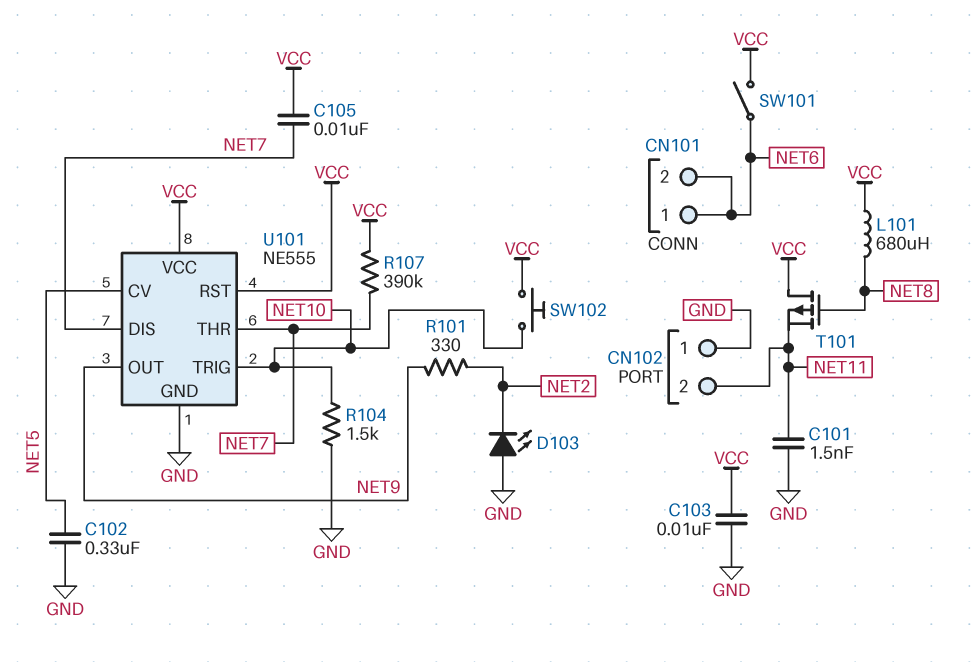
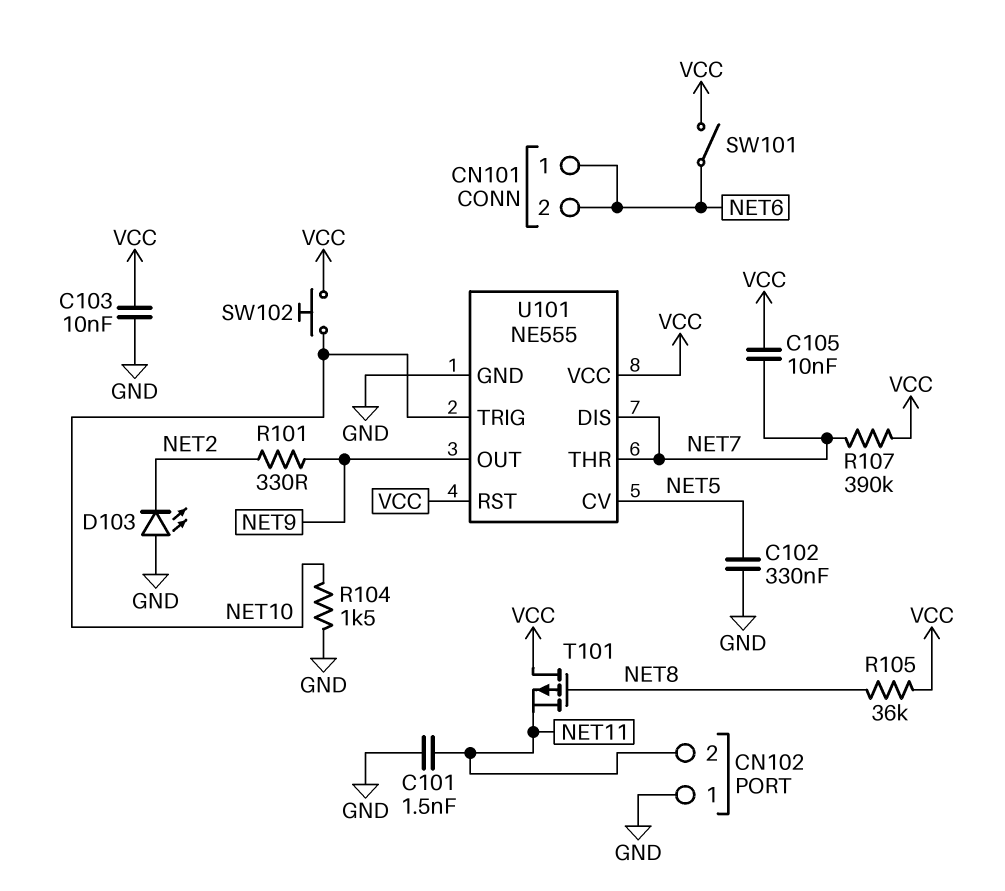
L101: 680uH (NET8, VCC) -> none
R105: none -> 36k (NET8, VCC)

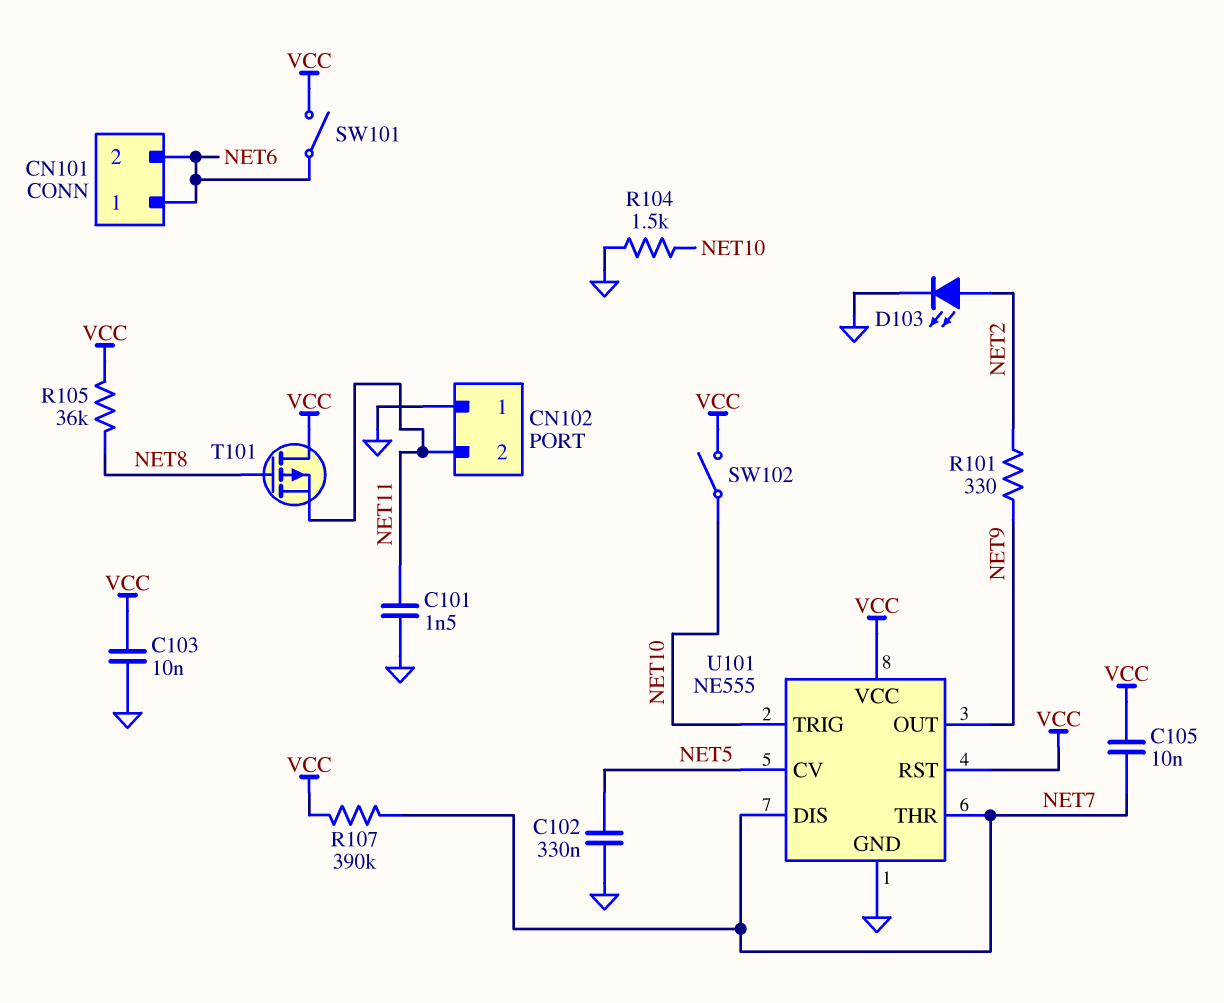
D103: LED (A GND, K NET2) -> LED (A NET2, K GND)
SW102: button (NET10, VCC) -> switch (NET10, VCC)

